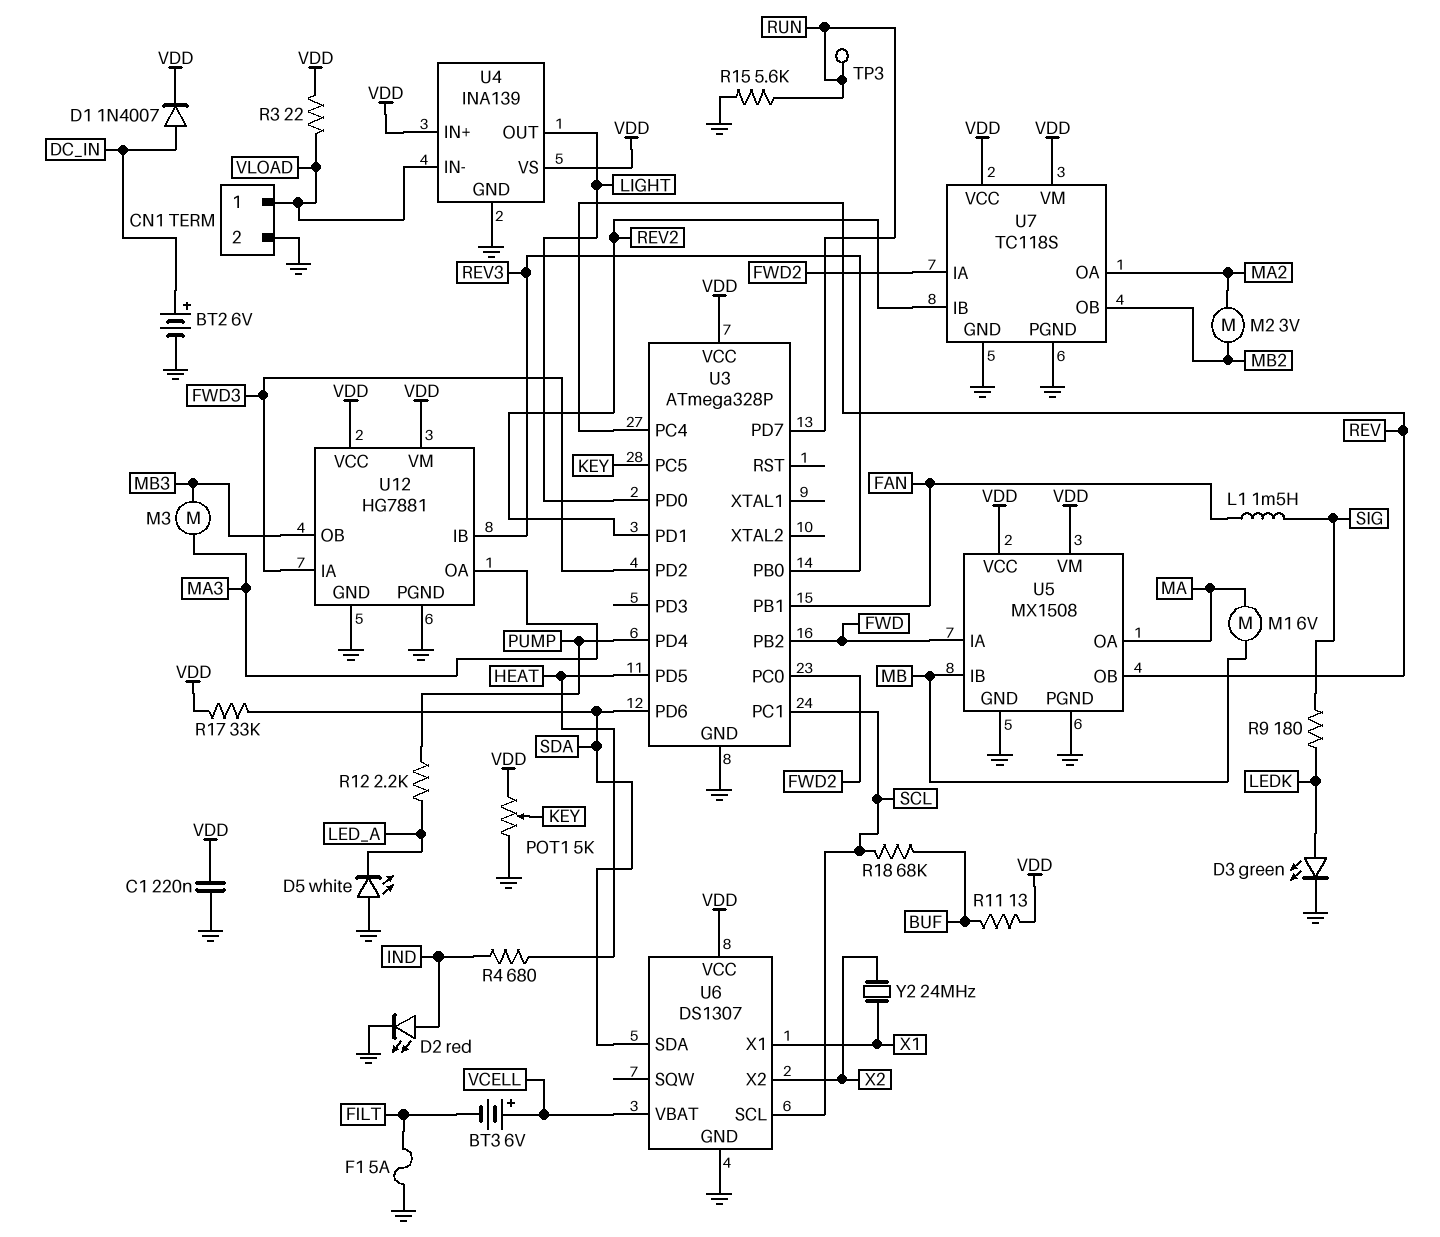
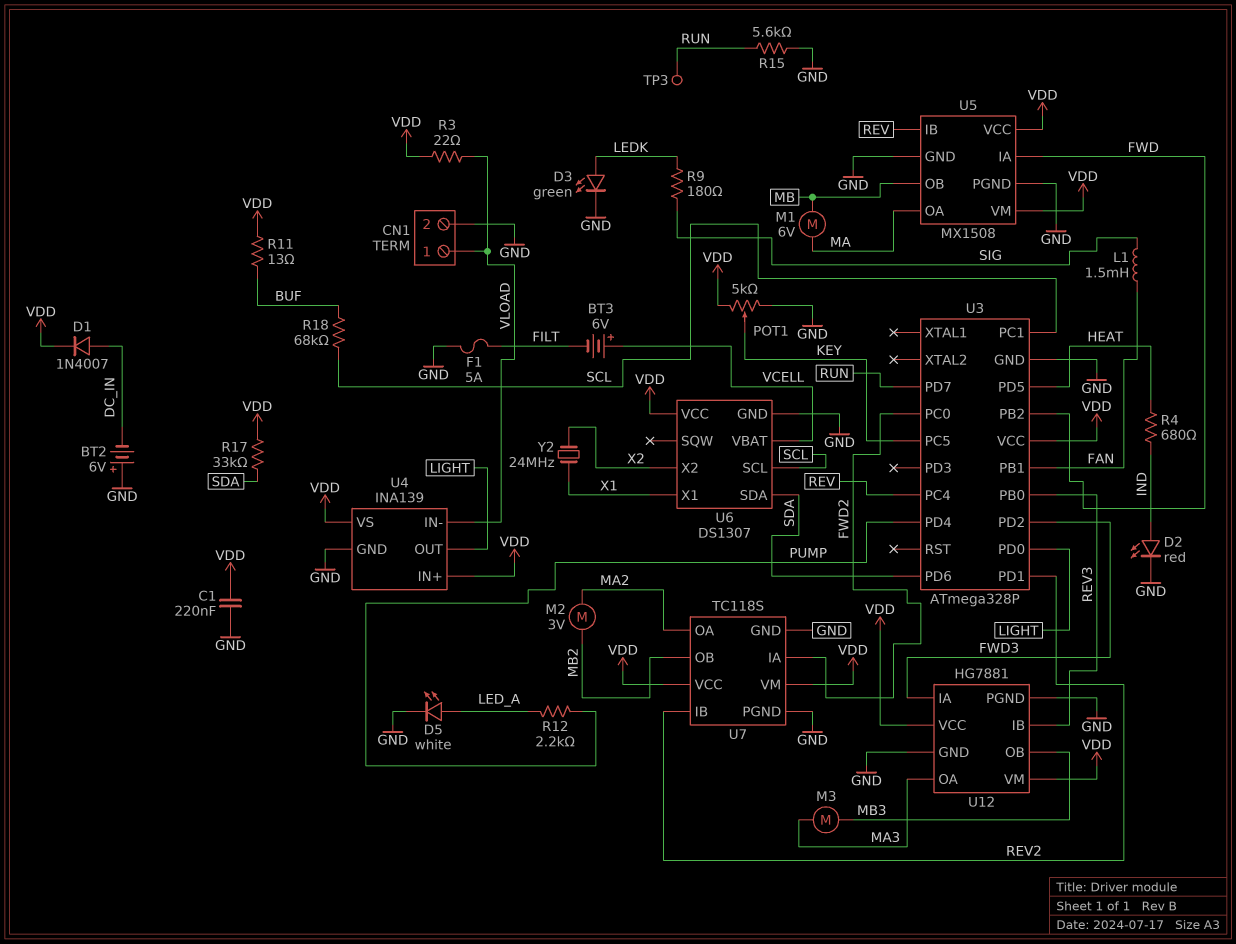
BT2: 6V (plus DC_IN, minus GND) -> 6V (plus GND, minus DC_IN)
D5: LED white (A GND, K LED_A) -> LED white (A LED_A, K GND)
U5 pin IB: MB -> REV
U5 pin OB: REV -> MB

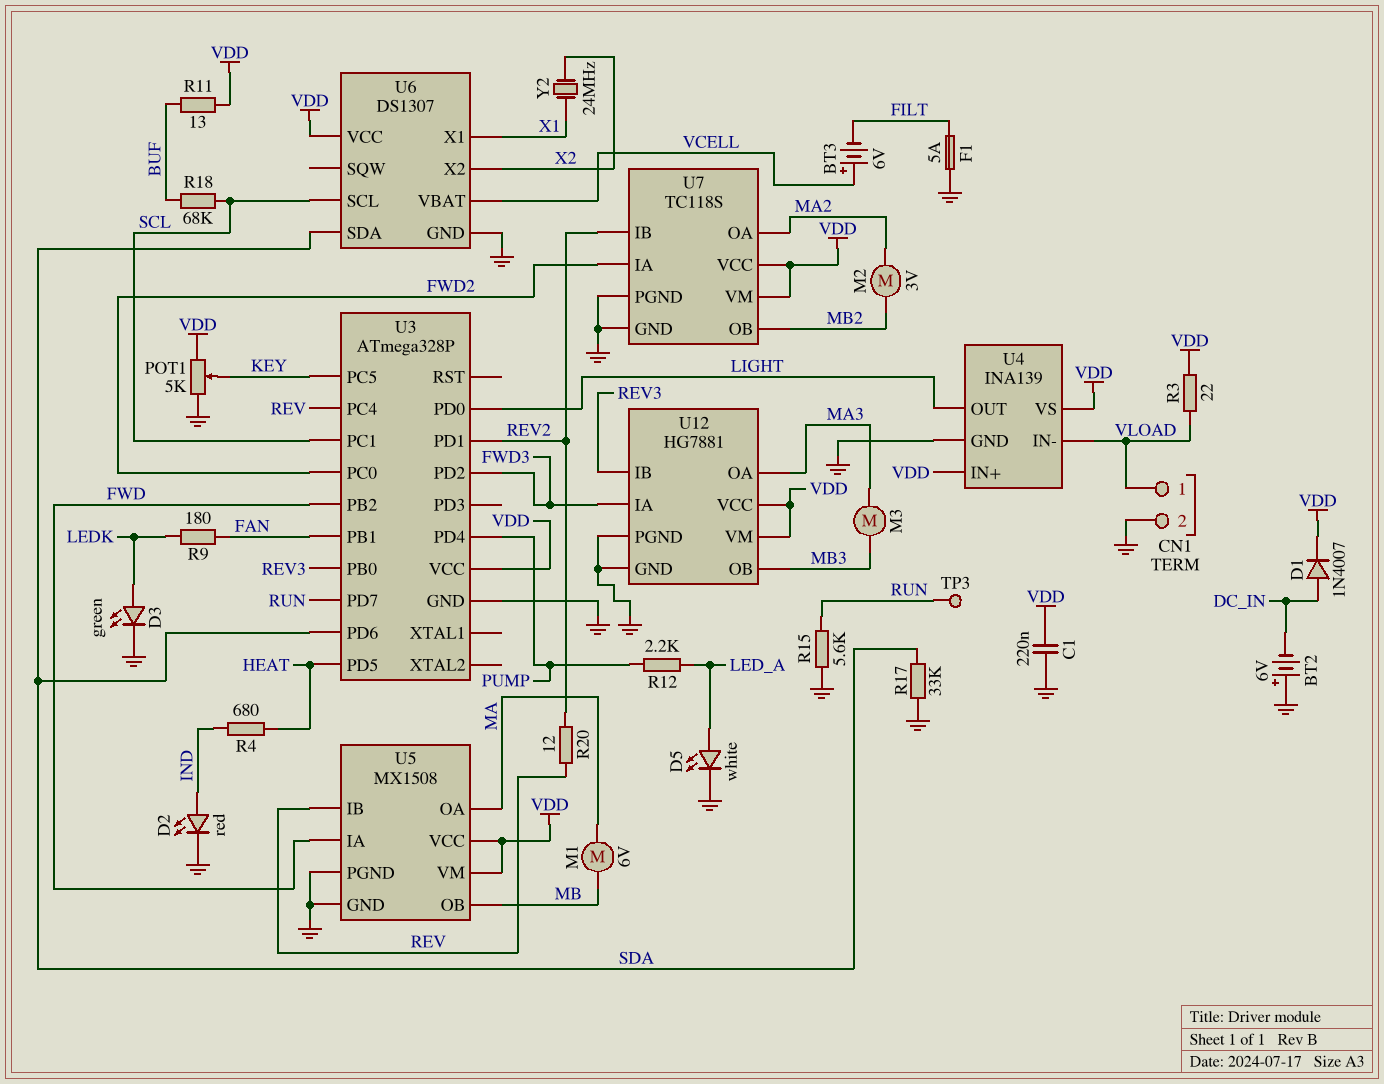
L1: 1.5mH (FAN, SIG) -> none
R9: 180 (LEDK, SIG) -> 180 (FAN, LEDK)
R17: 33k (SDA, VDD) -> 33k (GND, SDA)
R20: none -> 12 (REV, REV2)

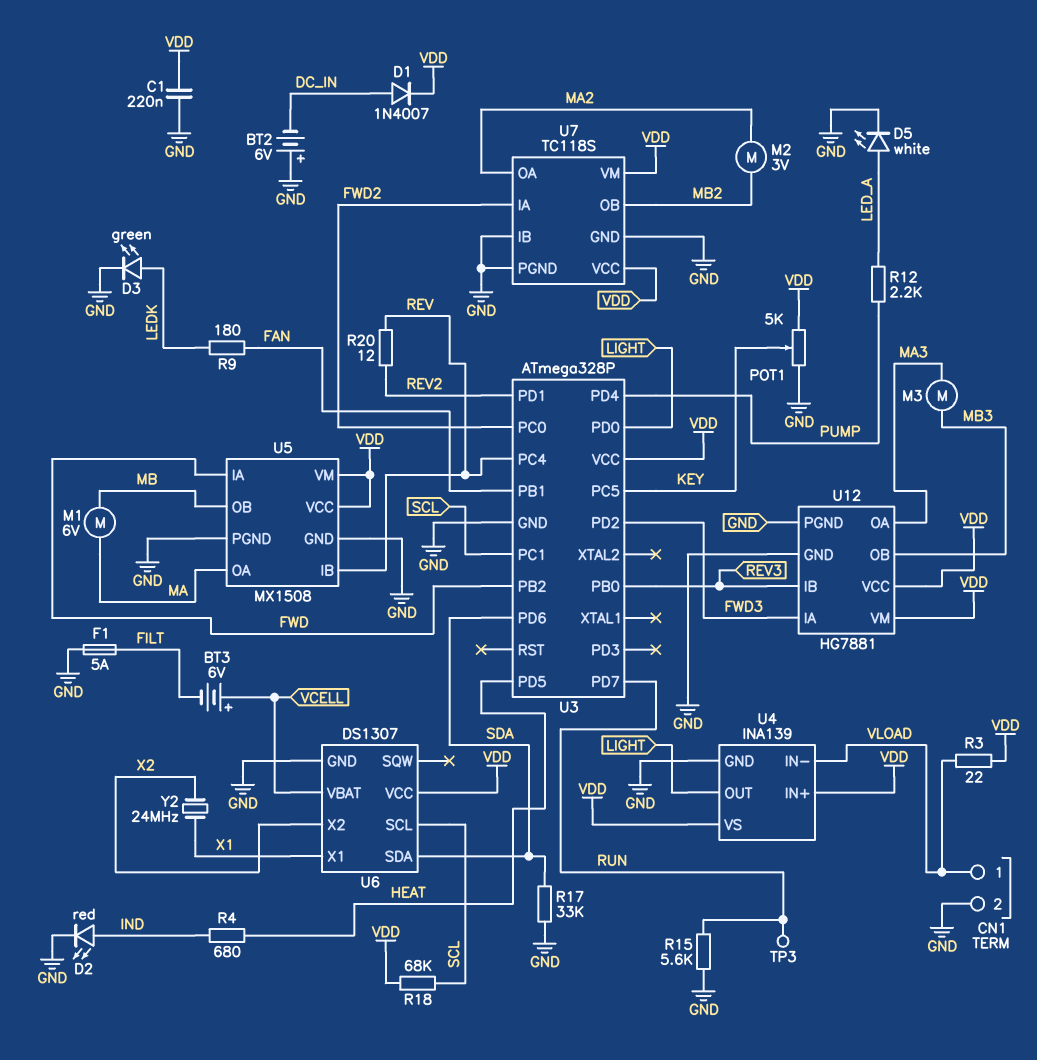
R11: 13 (BUF, VDD) -> none
R18: 68k (BUF, SCL) -> 68k (SCL, VDD)
U7 pin IB: REV2 -> GND

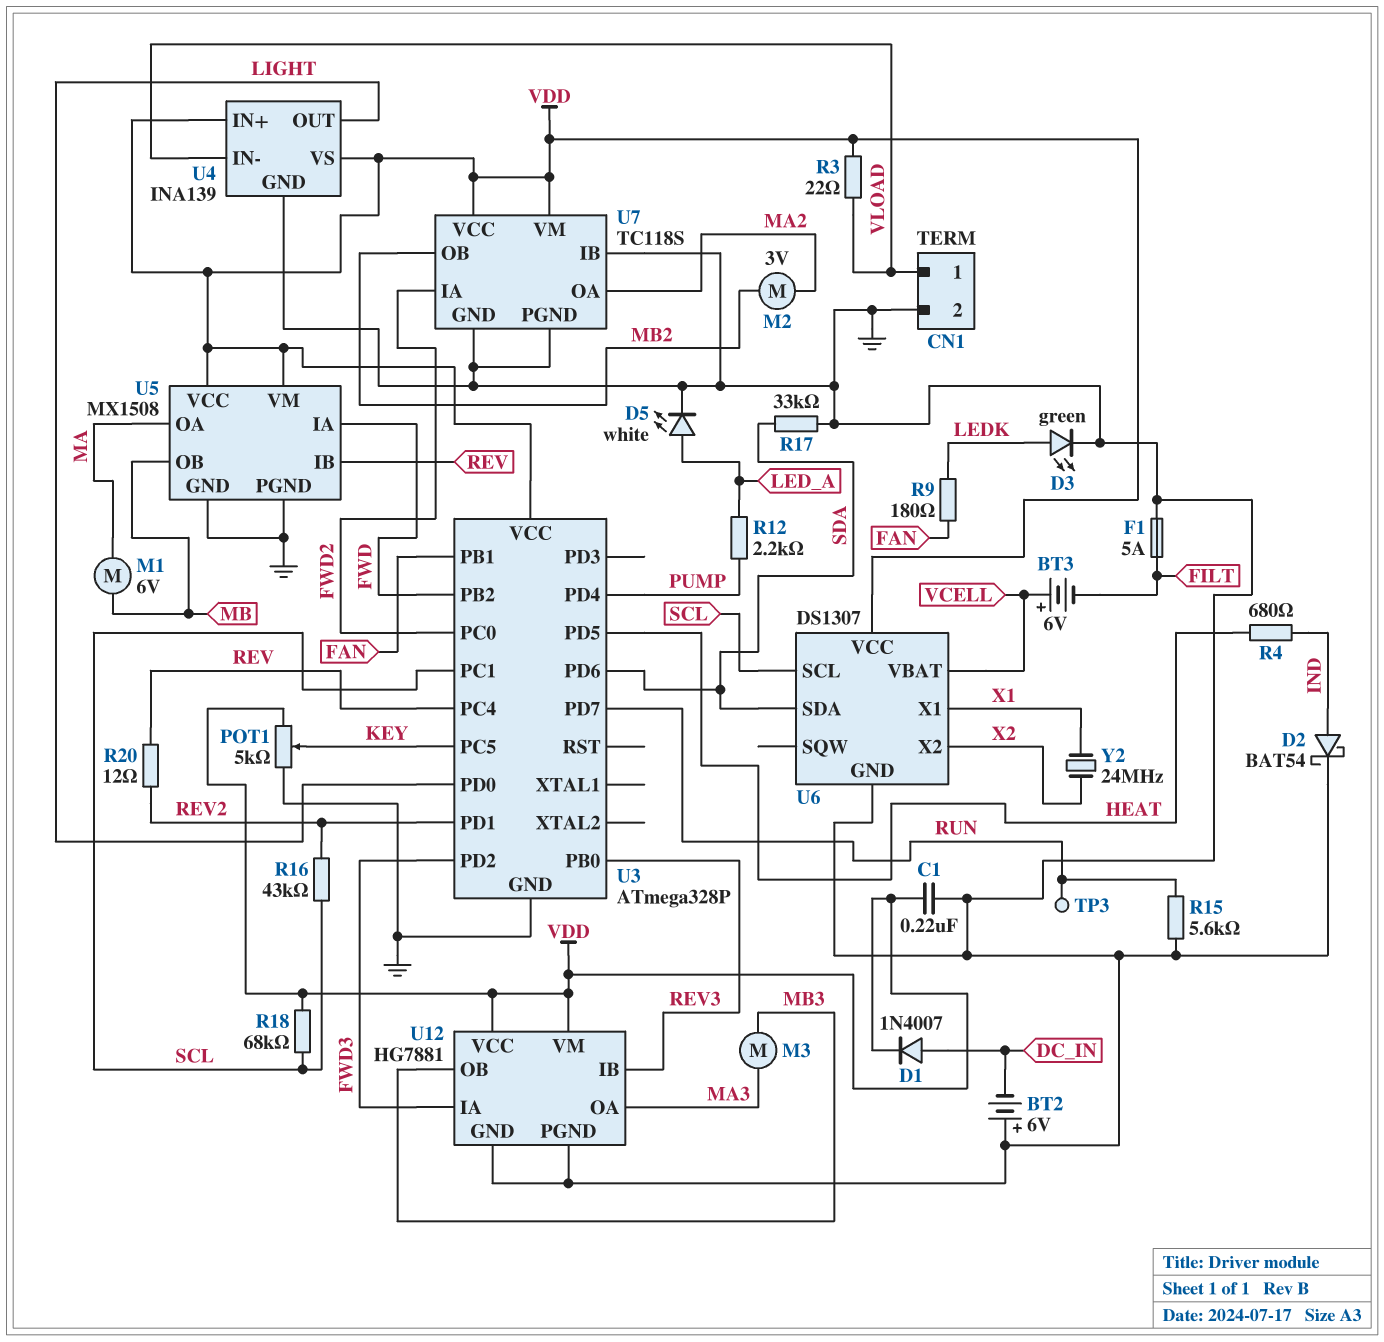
D2: LED red (A IND, K GND) -> schottky BAT54 (A IND, K GND)
R16: none -> 43k (REV2, SCL)

